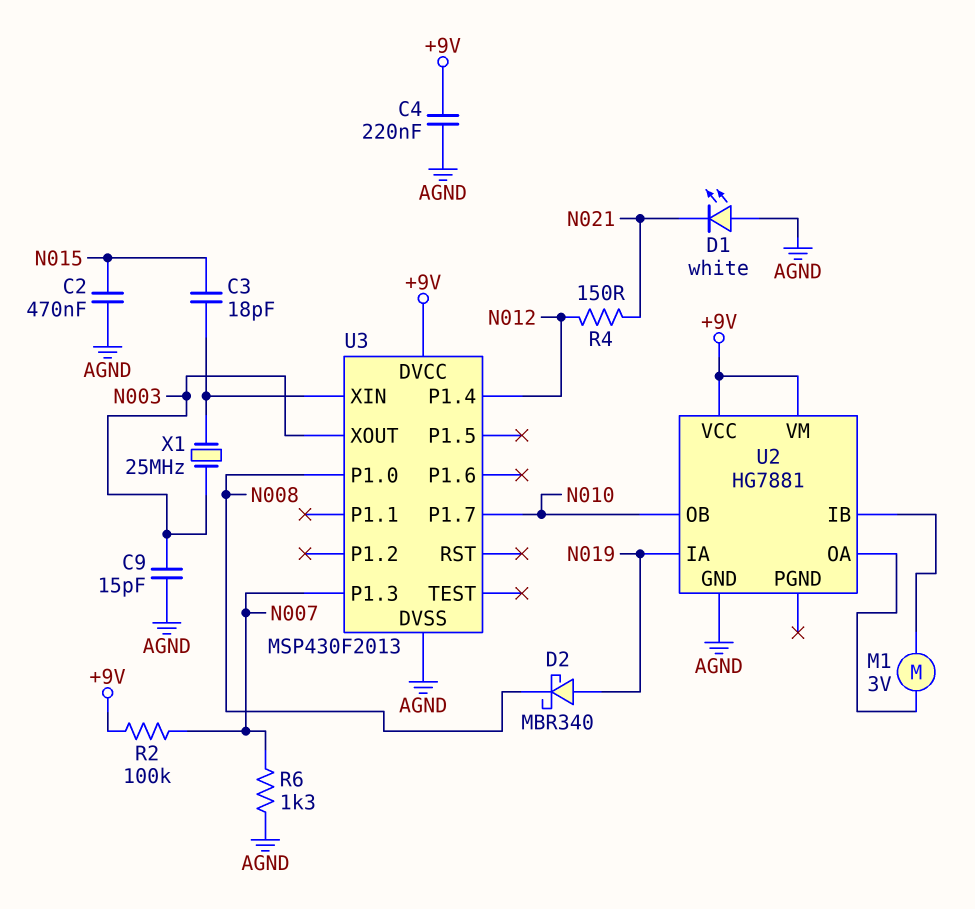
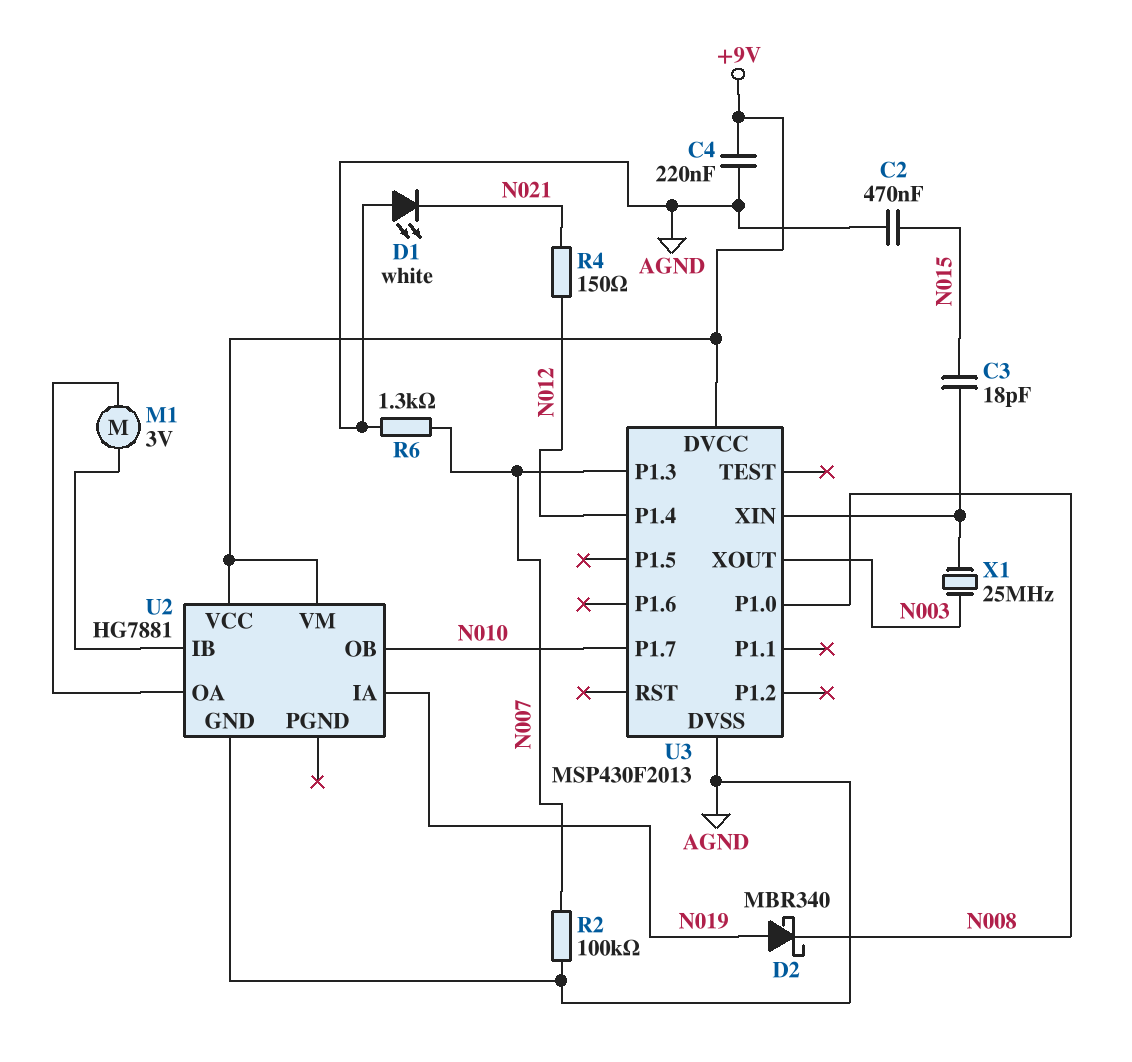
C9: 15pF (AGND, N003) -> none
R2: 100k (+9V, N007) -> 100k (AGND, N007)

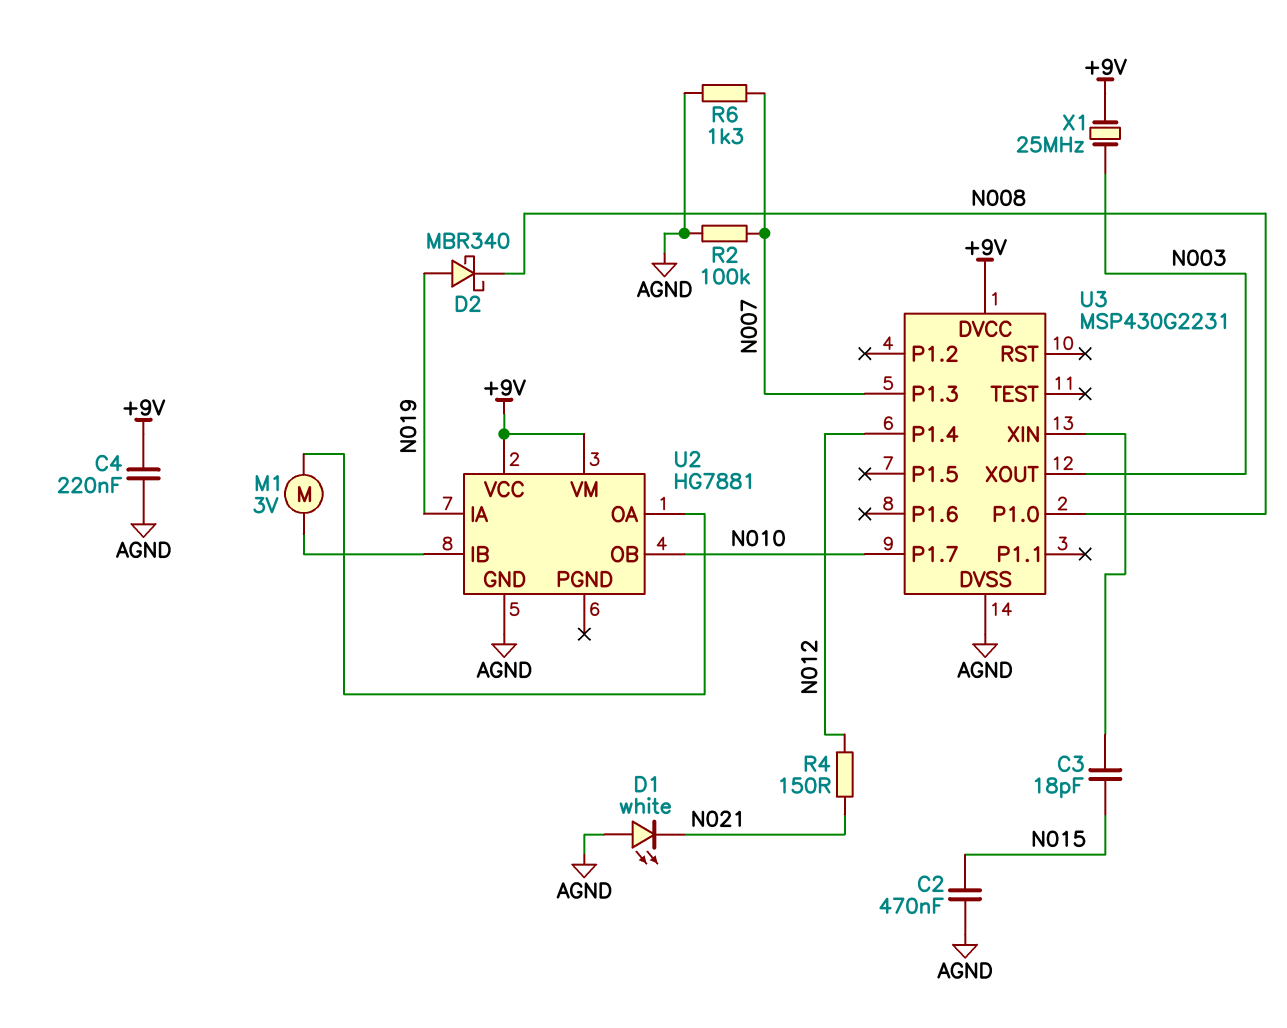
U3: MSP430F2013 -> MSP430G2231
X1: 25MHz (N003, U3/XIN) -> 25MHz (+9V, N003)

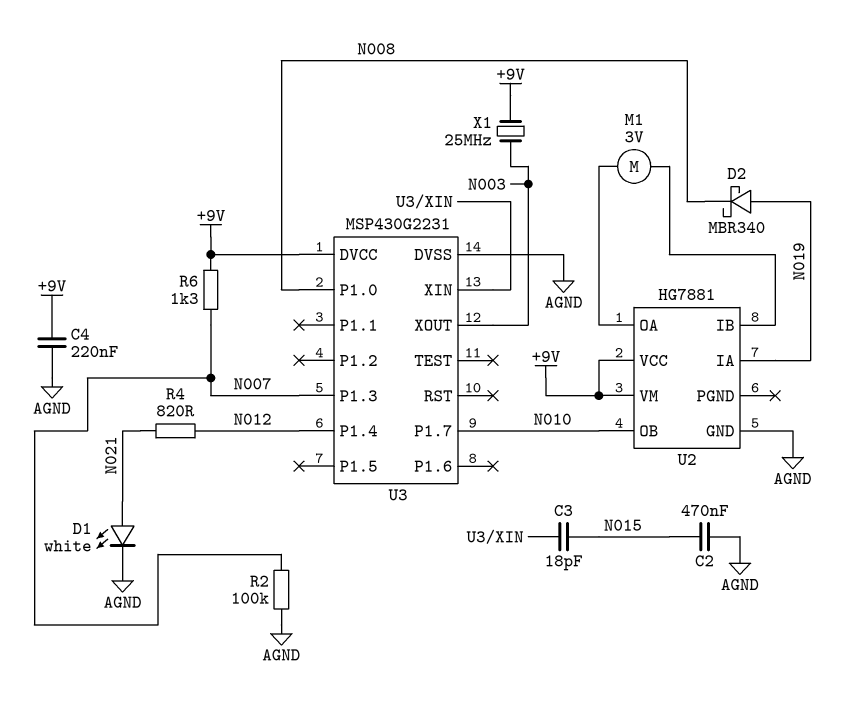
D1: LED white (A AGND, K N021) -> LED white (A N021, K AGND)
R4: 150 (N012, N021) -> 820 (N012, N021)
R6: 1.3k (AGND, N007) -> 1.3k (+9V, N007)

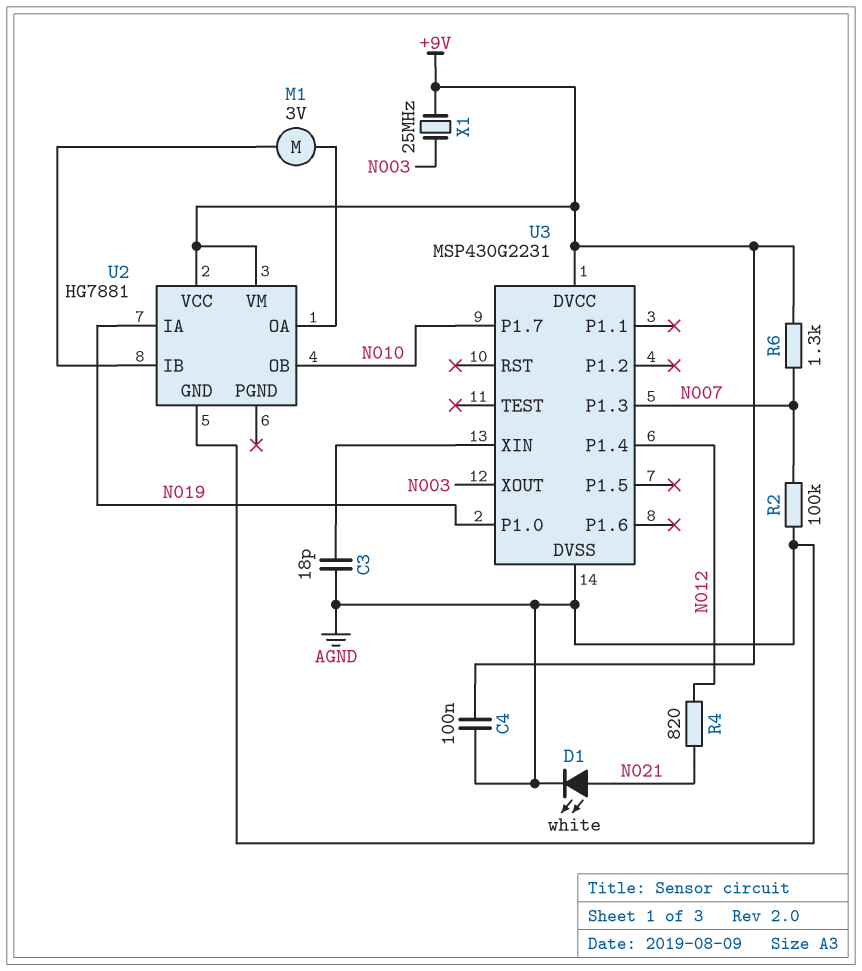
C2: 470nF (AGND, N015) -> none
C3: 18pF (N015, U3/XIN) -> 18pF (AGND, U3/XIN)
C4: 220nF (+9V, AGND) -> 100nF (+9V, AGND)
D2: schottky MBR340 (A N019, K N008) -> none
U3 pin P1.0: N008 -> N019

